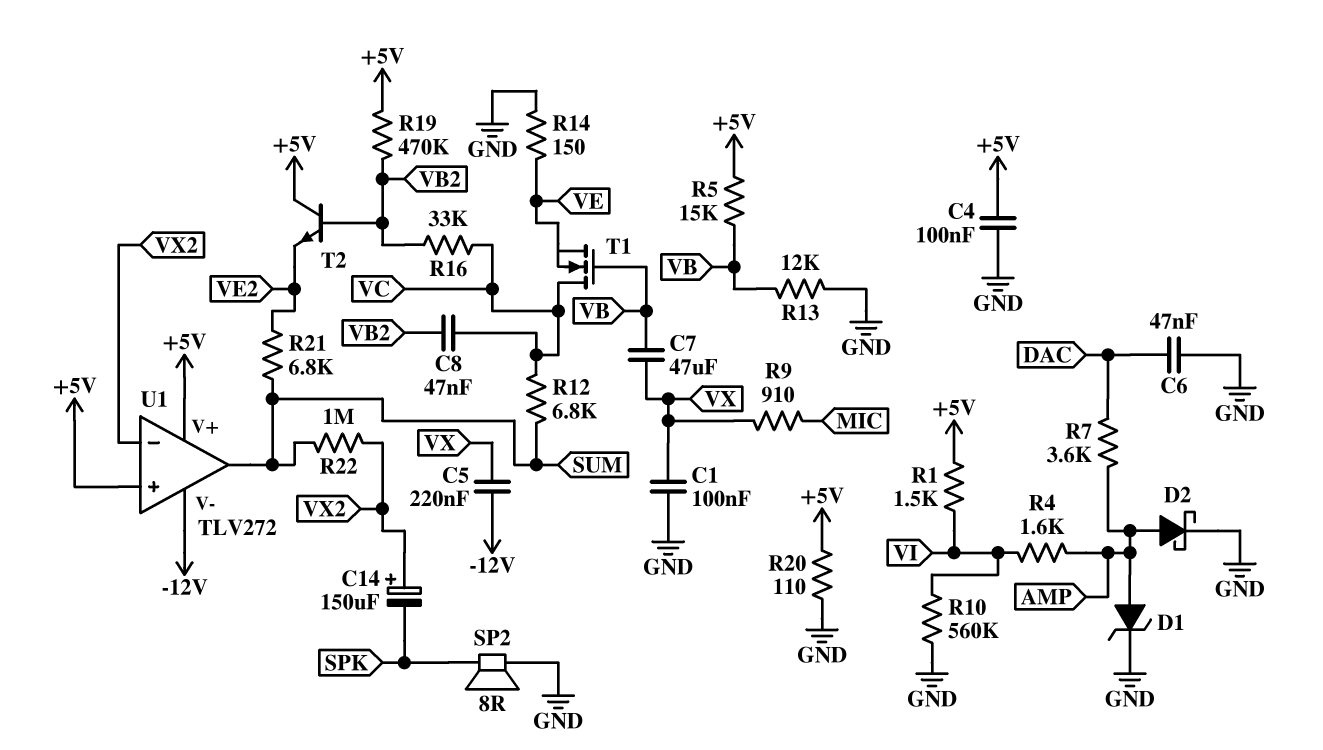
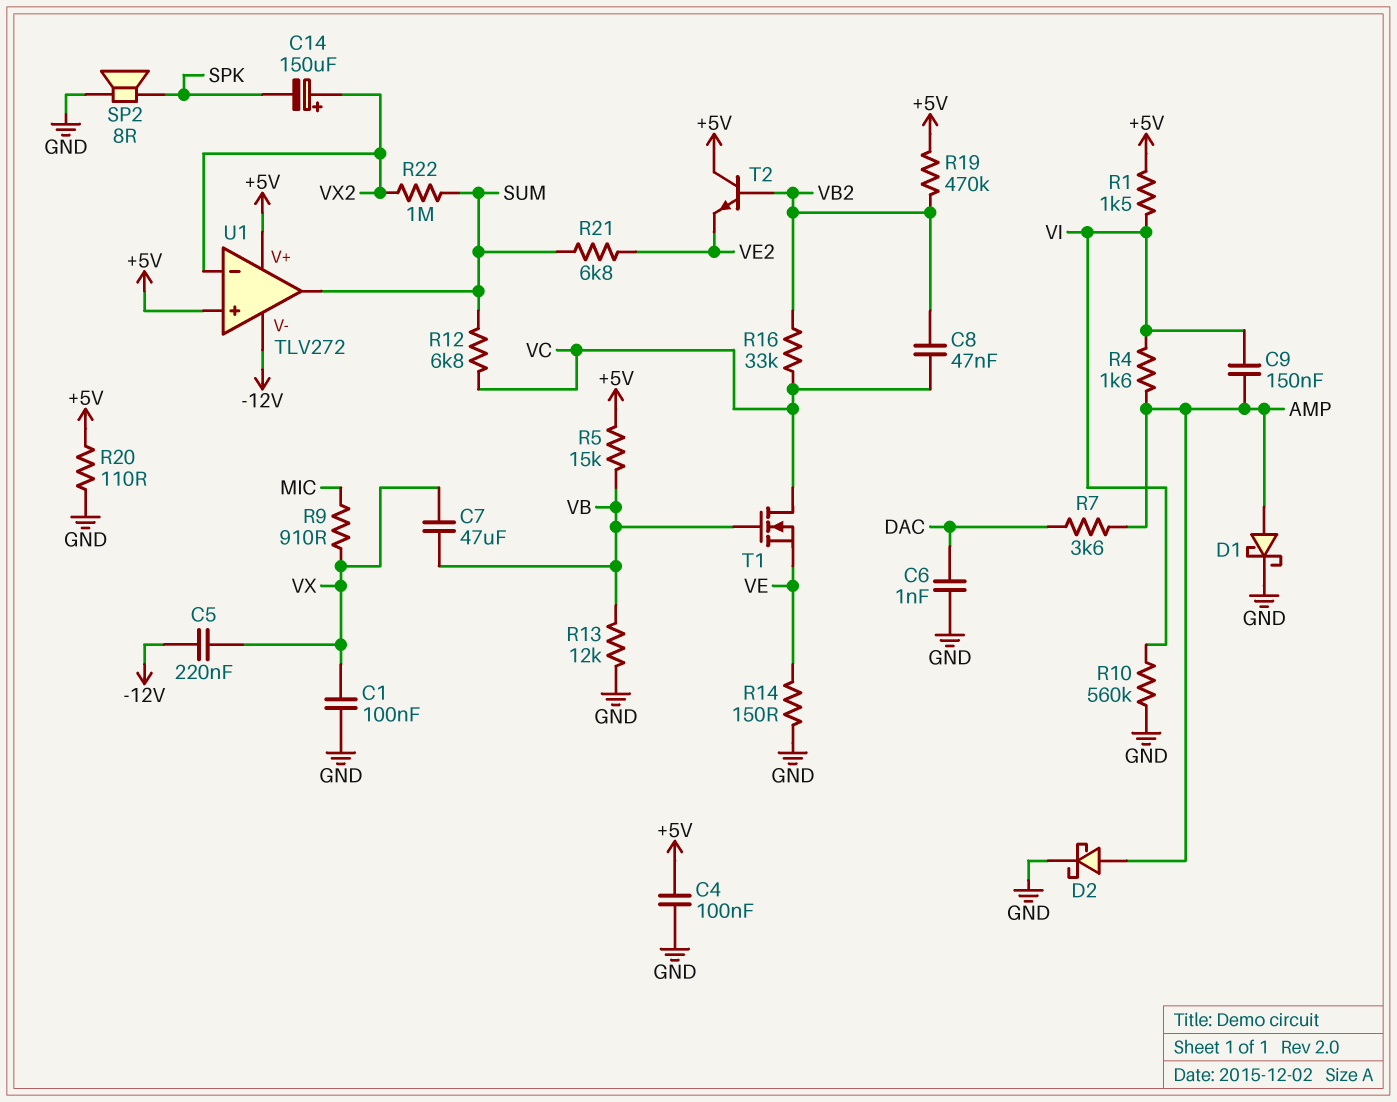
C6: 47nF (DAC, GND) -> 1nF (DAC, GND)
C9: none -> 150nF (AMP, VI)
D1: zener (A AMP, K GND) -> schottky (A AMP, K GND)

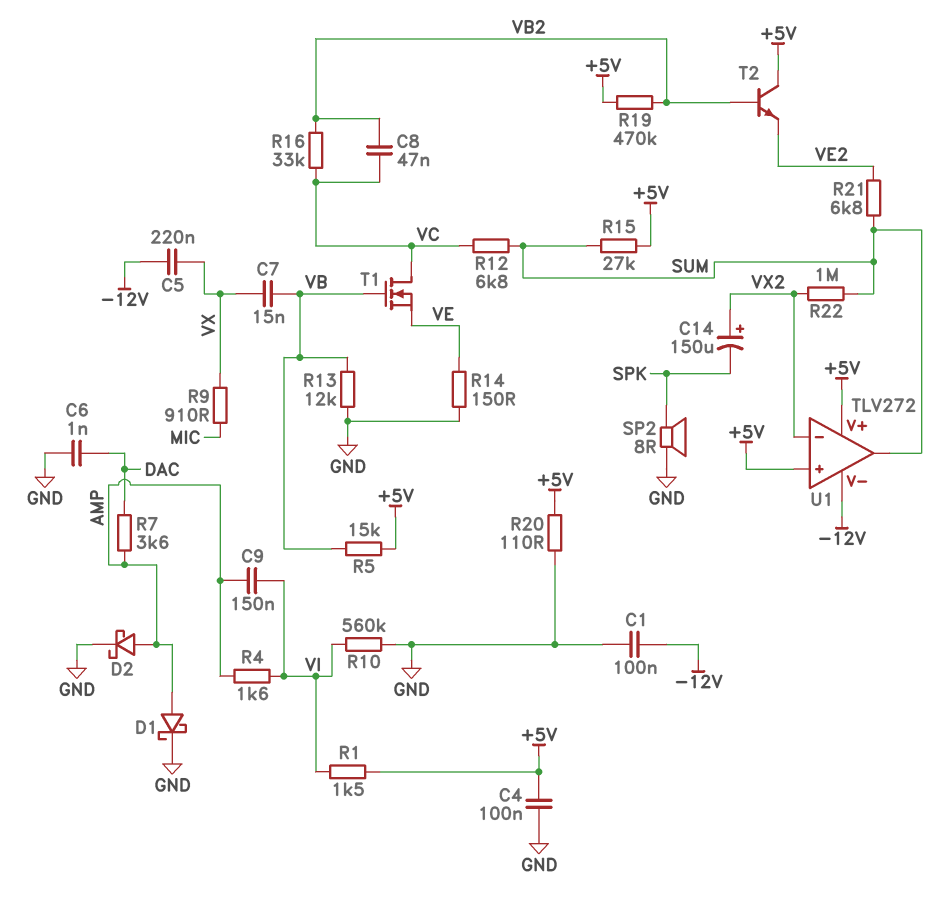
C1: 100nF (GND, VX) -> 100nF (-12V, GND)
C7: 47uF (VB, VX) -> 15nF (VB, VX)
R15: none -> 27k (+5V, SUM)

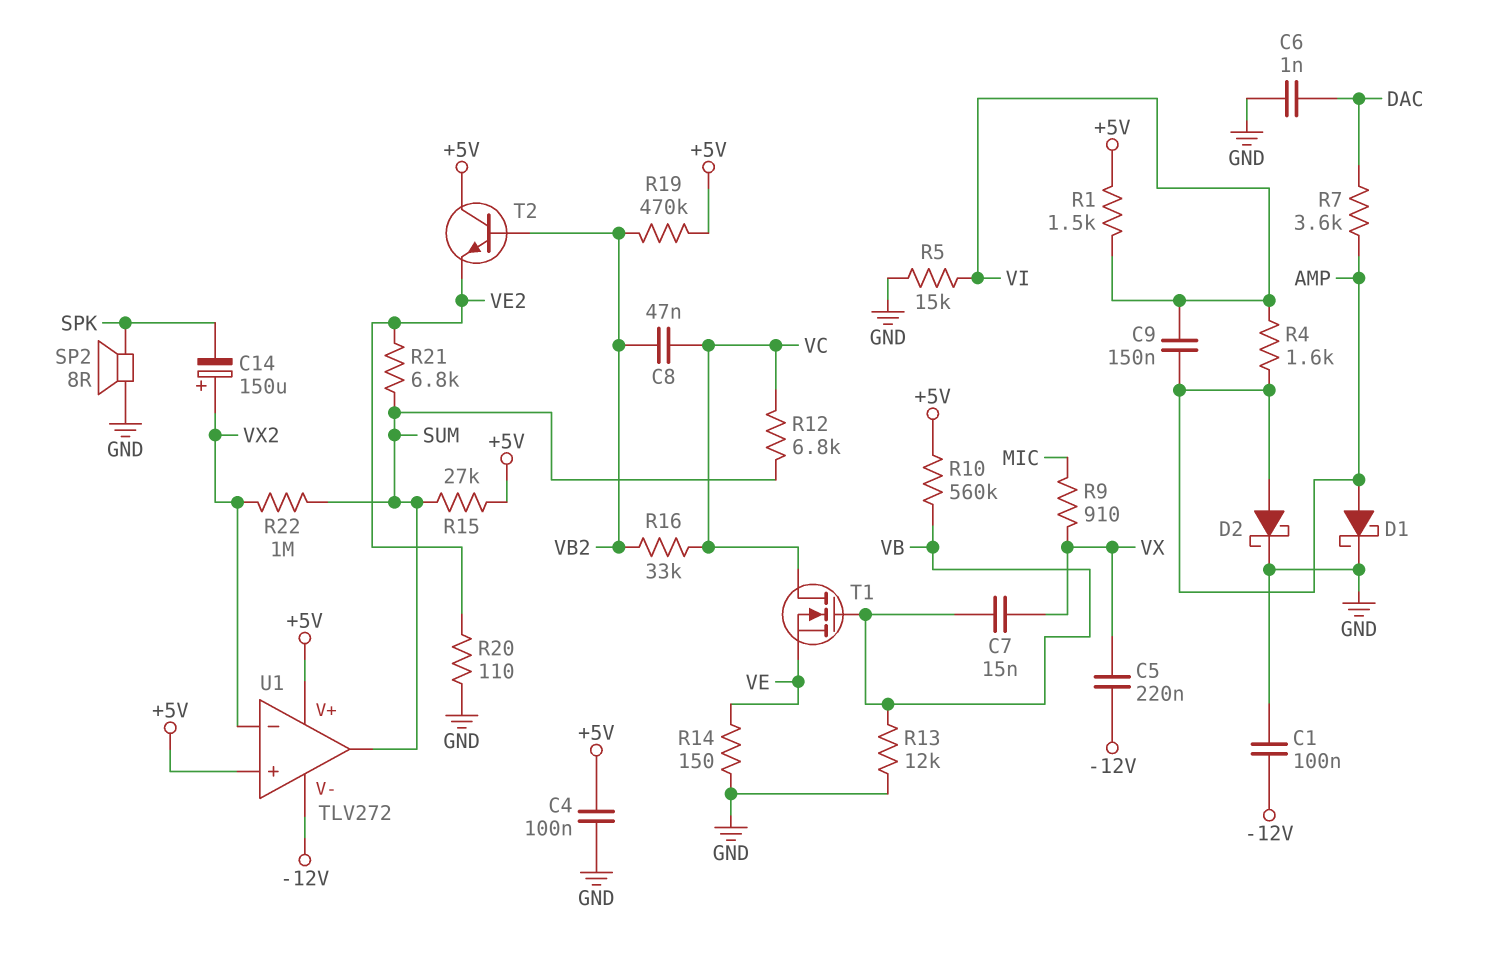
R5: 15k (+5V, VB) -> 15k (GND, VI)
R10: 560k (GND, VI) -> 560k (+5V, VB)
R20: 110 (+5V, GND) -> 110 (GND, VE2)

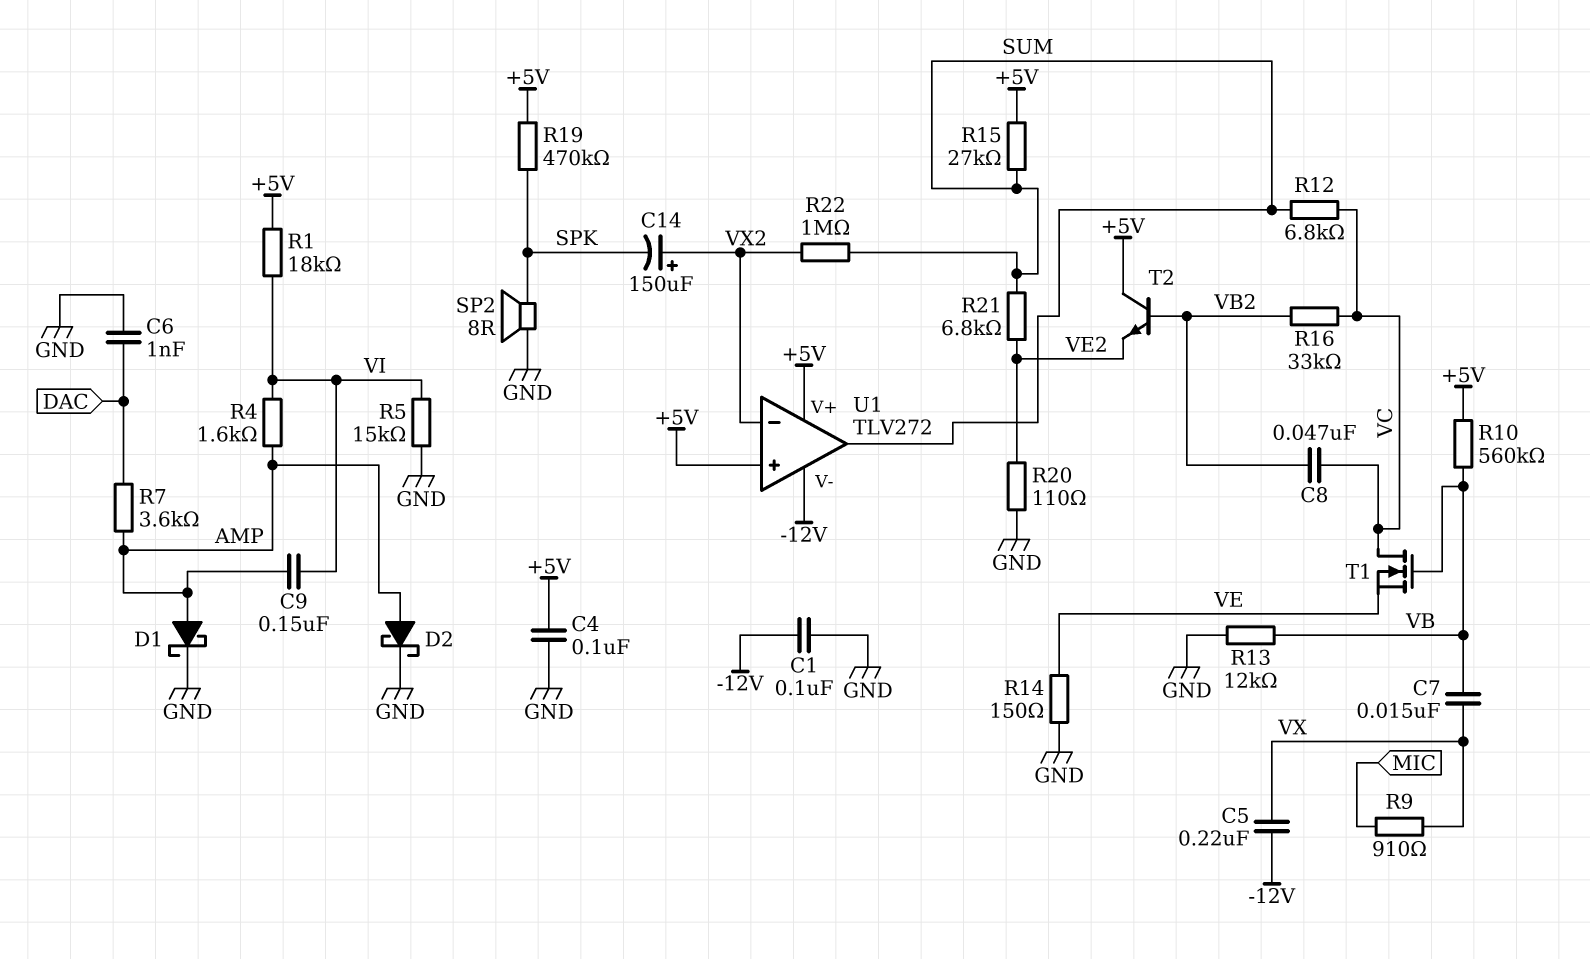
R1: 1.5k (+5V, VI) -> 18k (+5V, VI)
R19: 470k (+5V, VB2) -> 470k (+5V, SPK)

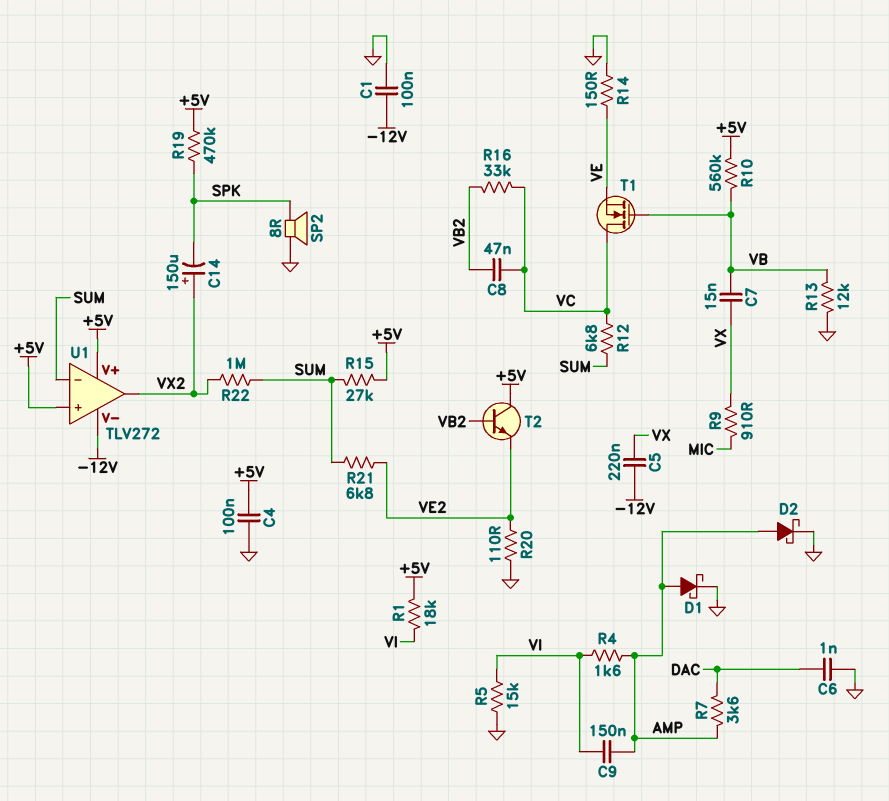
U1 pin in-: VX2 -> SUM
U1 pin out: SUM -> VX2

